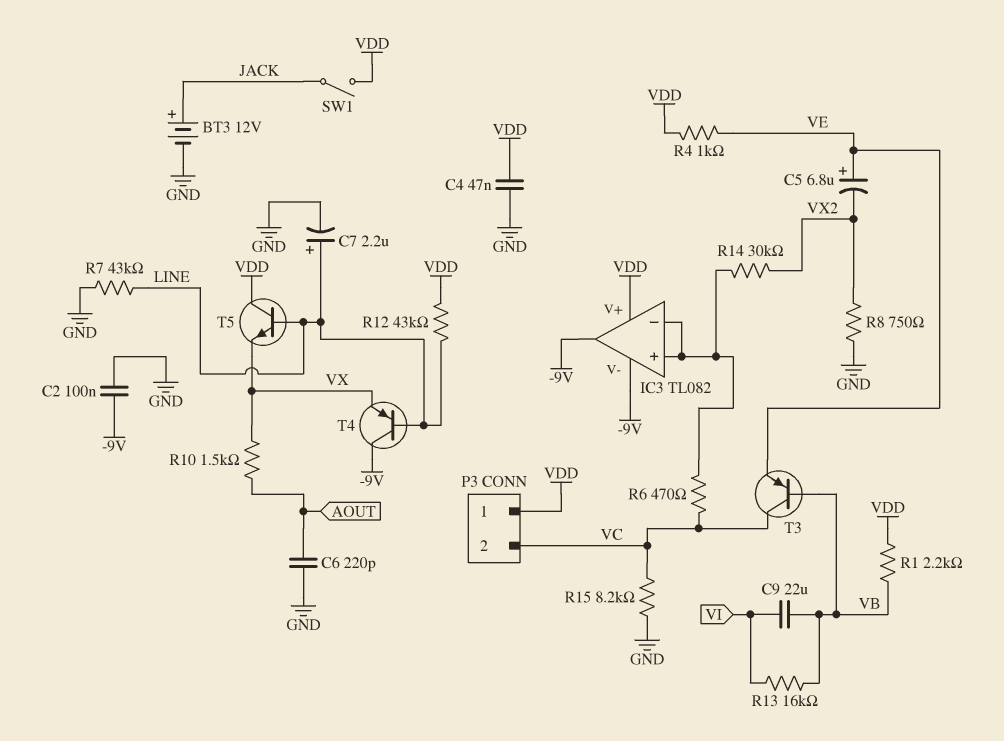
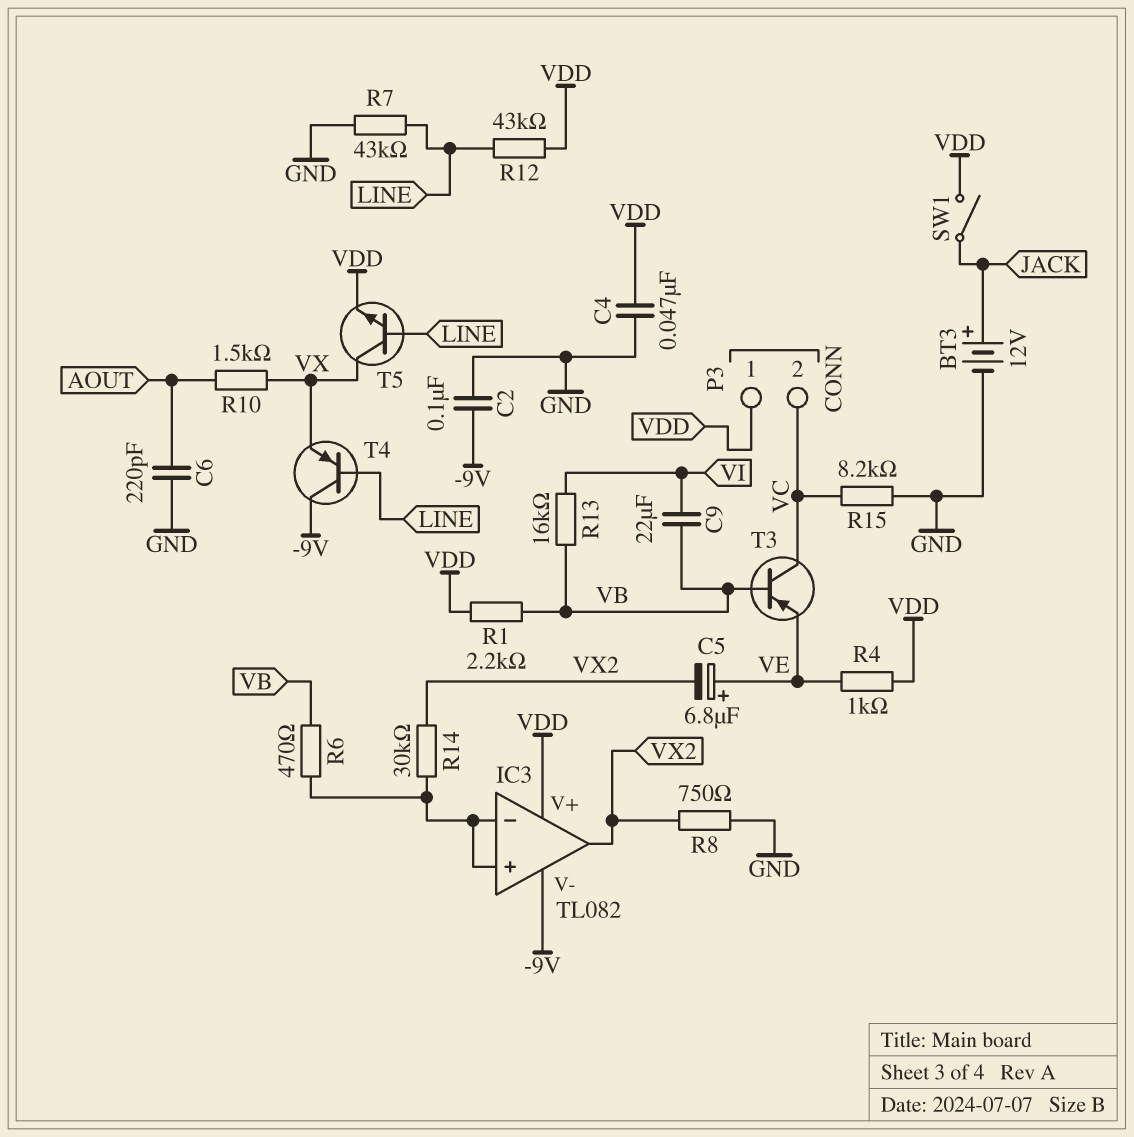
C7: 2.2uF (plus LINE, minus GND) -> none
IC3 pin out: -9V -> VX2
R6: 470 (IC3/in+, VC) -> 470 (IC3/in+, VB)
T5: NPN (B LINE, C VDD, E VX) -> NPN (B LINE, C VX, E VDD)

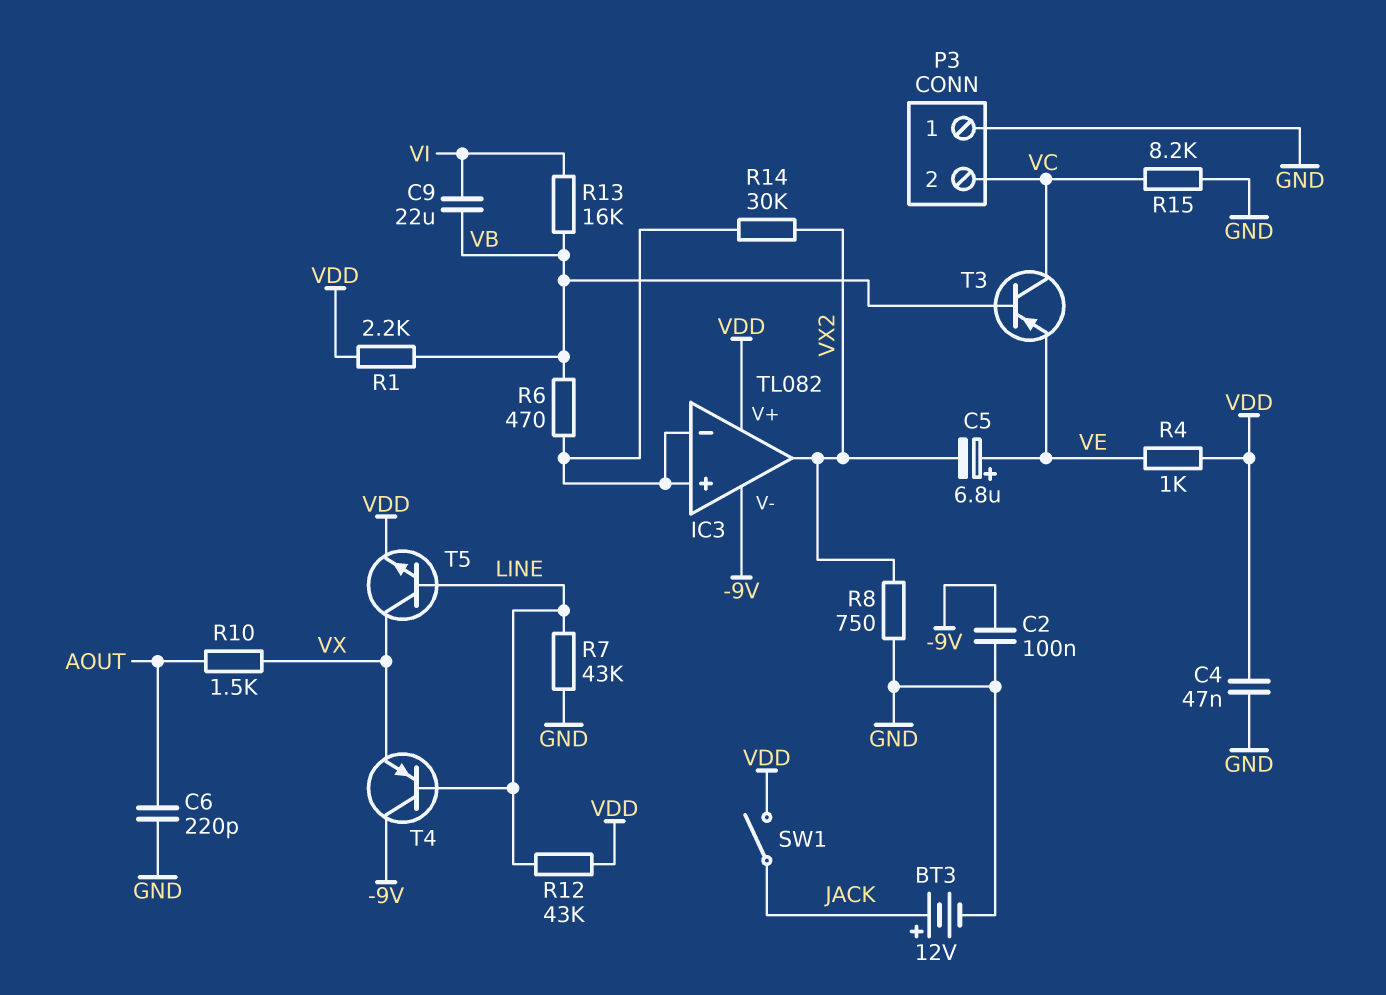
P3 pin 1: VDD -> GND

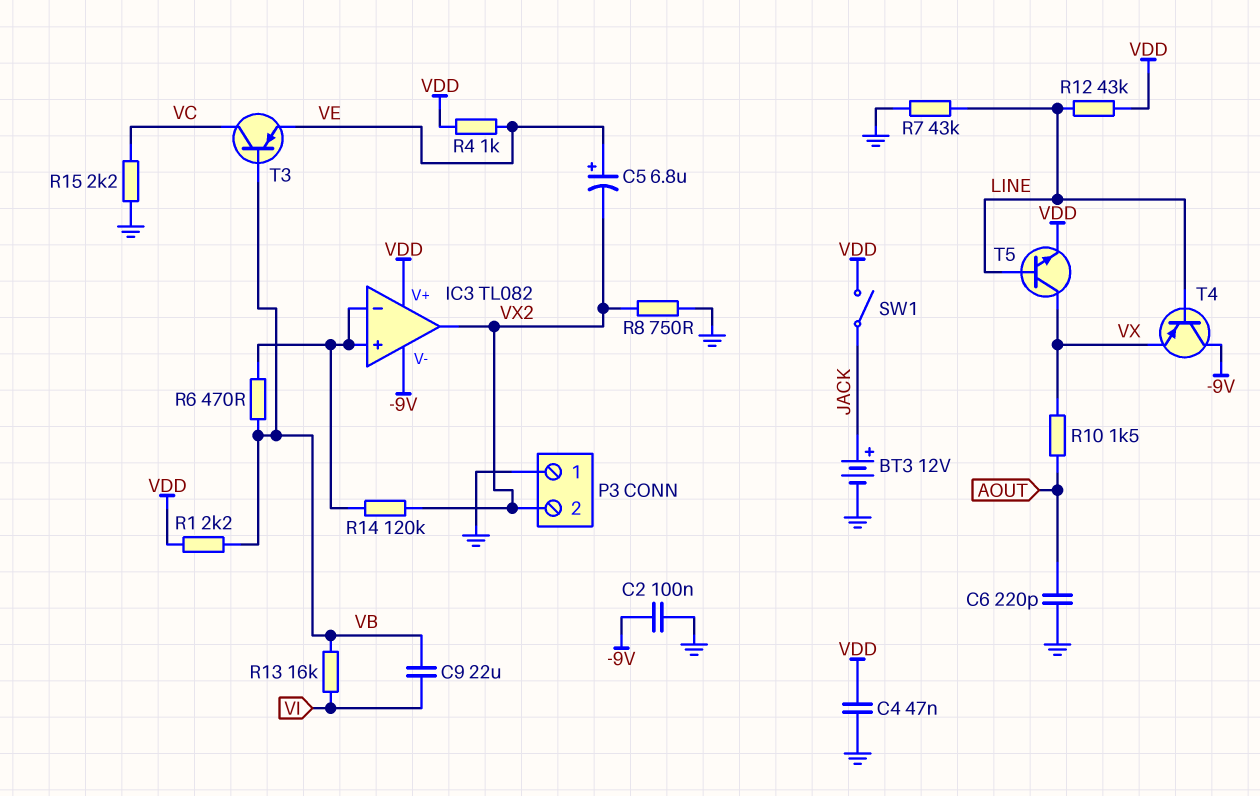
P3 pin 2: VC -> VX2
R14: 30k (IC3/in+, VX2) -> 120k (IC3/in+, VX2)
R15: 8.2k (GND, VC) -> 2.2k (GND, VC)

